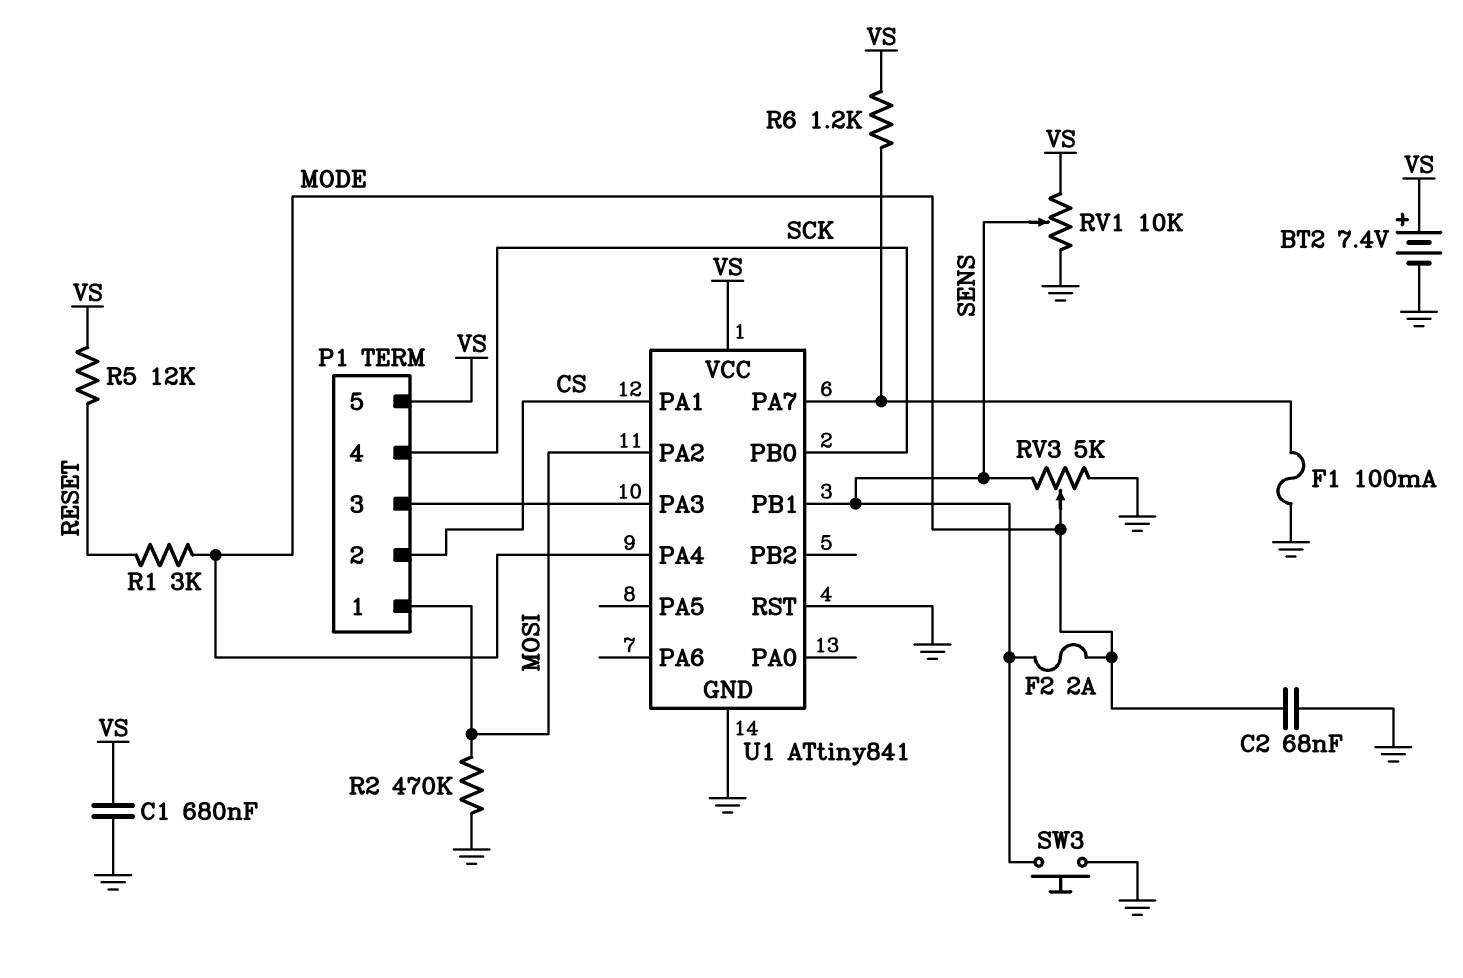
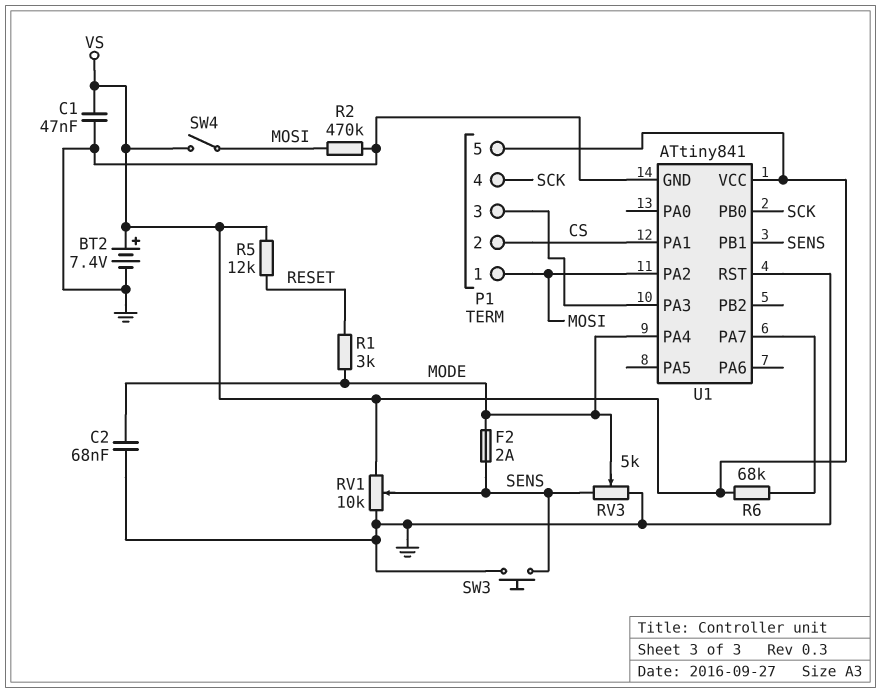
C1: 680nF (GND, VS) -> 47nF (GND, VS)
F1: 100mA (GND, U1/PA7) -> none
R6: 1.2k (U1/PA7, VS) -> 68k (U1/PA7, VS)
SW4: none -> switch (MOSI, VS)

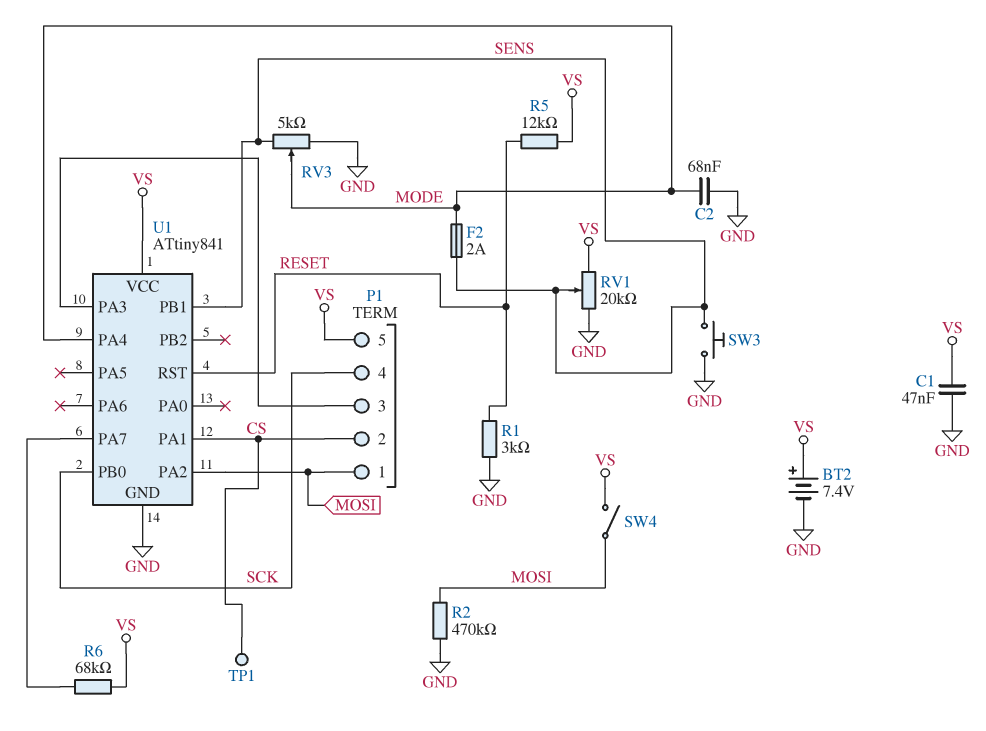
R1: 3k (MODE, RESET) -> 3k (GND, RESET)
RV1: 10k (GND, VS, wiper SENS) -> 20k (GND, VS, wiper SENS)
TP1: none -> test point (CS)
U1 pin RST: GND -> RESET

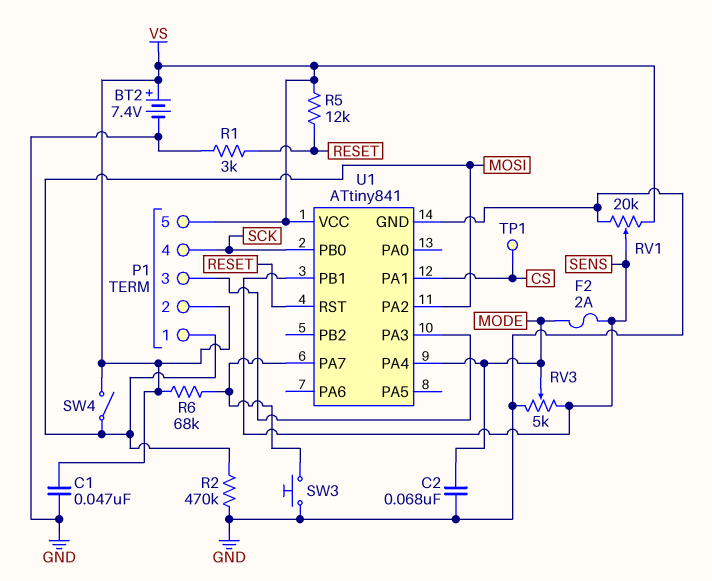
P1 pin 2: CS -> VS
SW3: button (GND, SENS) -> button (GND, U1/PA7)

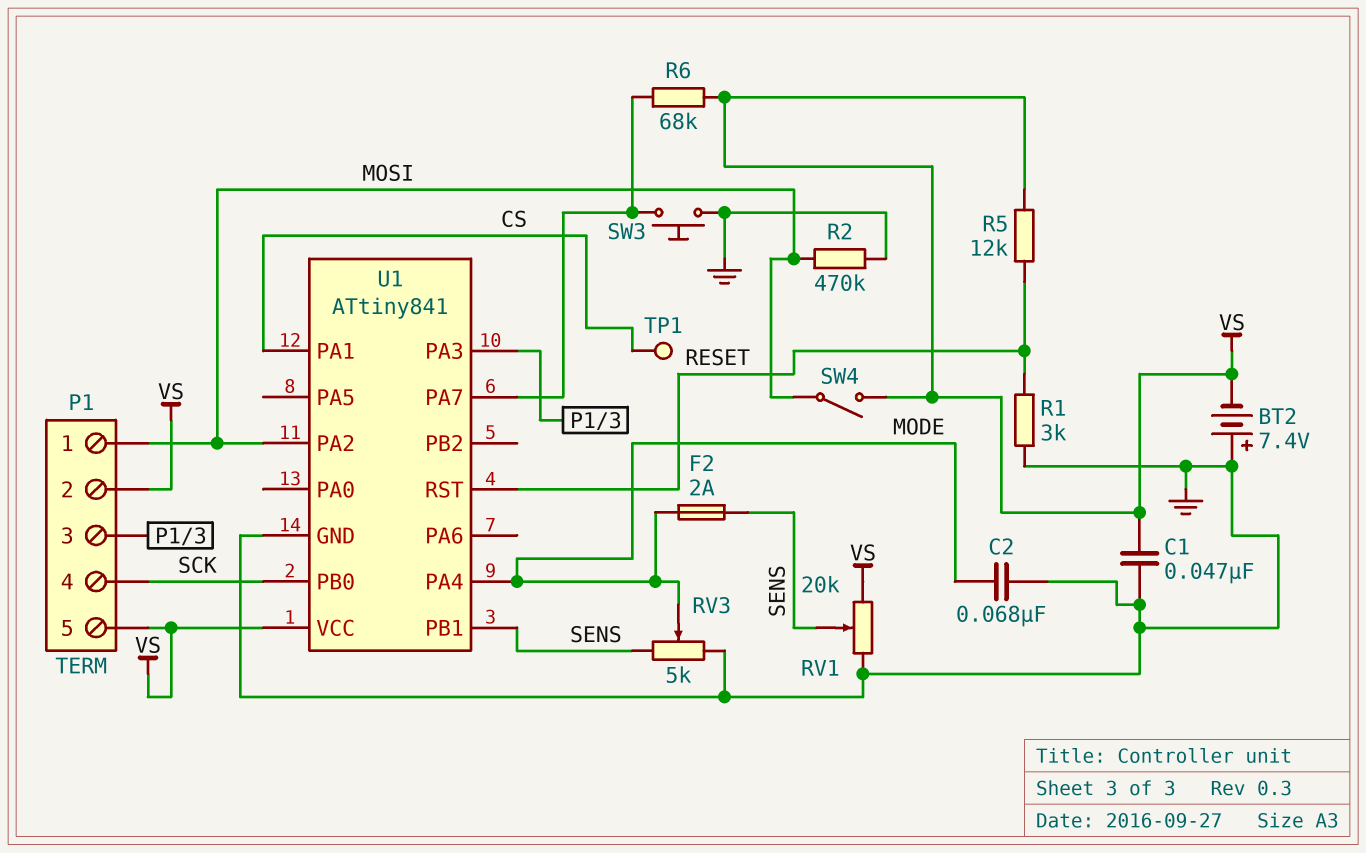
BT2: 7.4V (plus VS, minus GND) -> 7.4V (plus GND, minus VS)

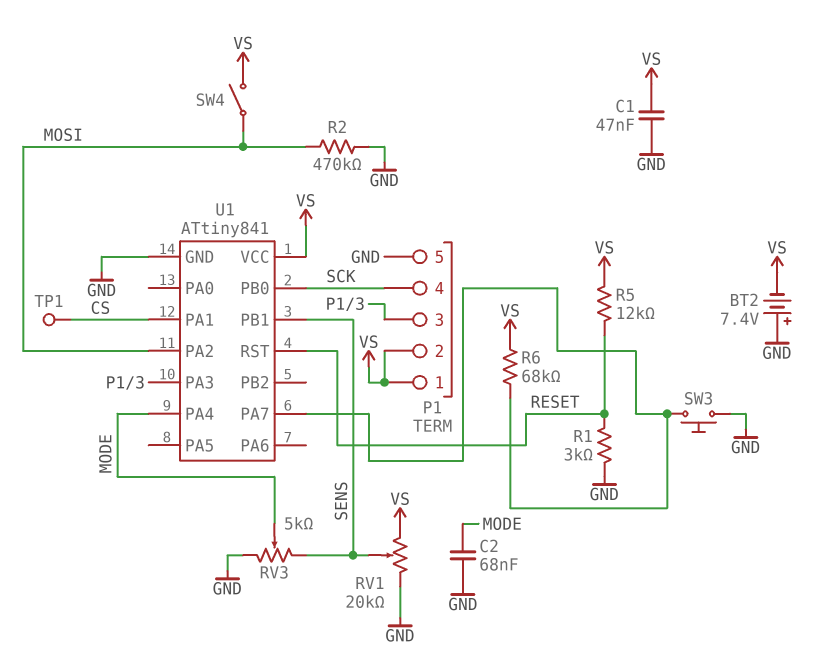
F2: 2A (MODE, SENS) -> none
P1 pin 1: MOSI -> VS
P1 pin 5: VS -> GND

